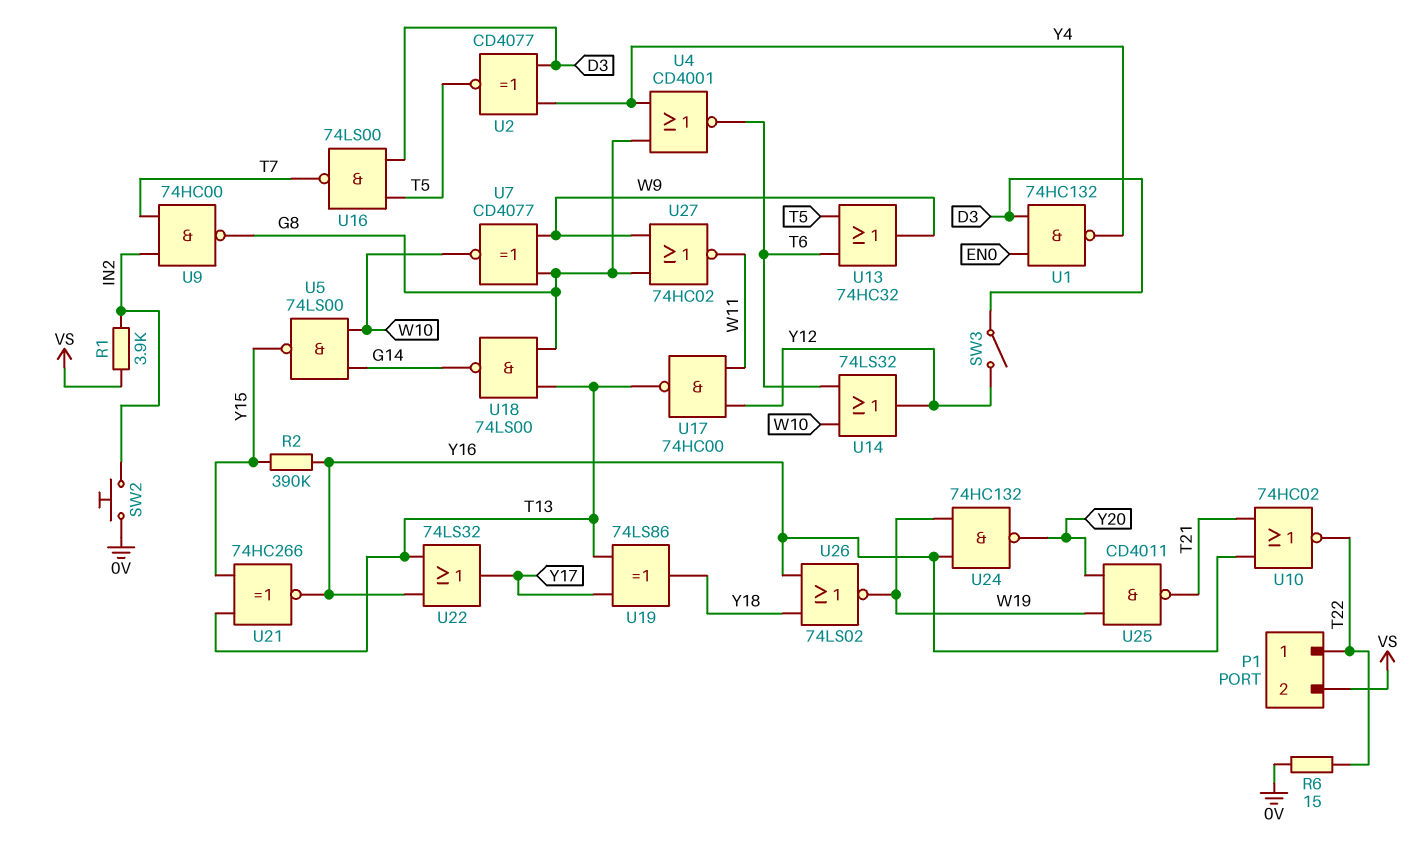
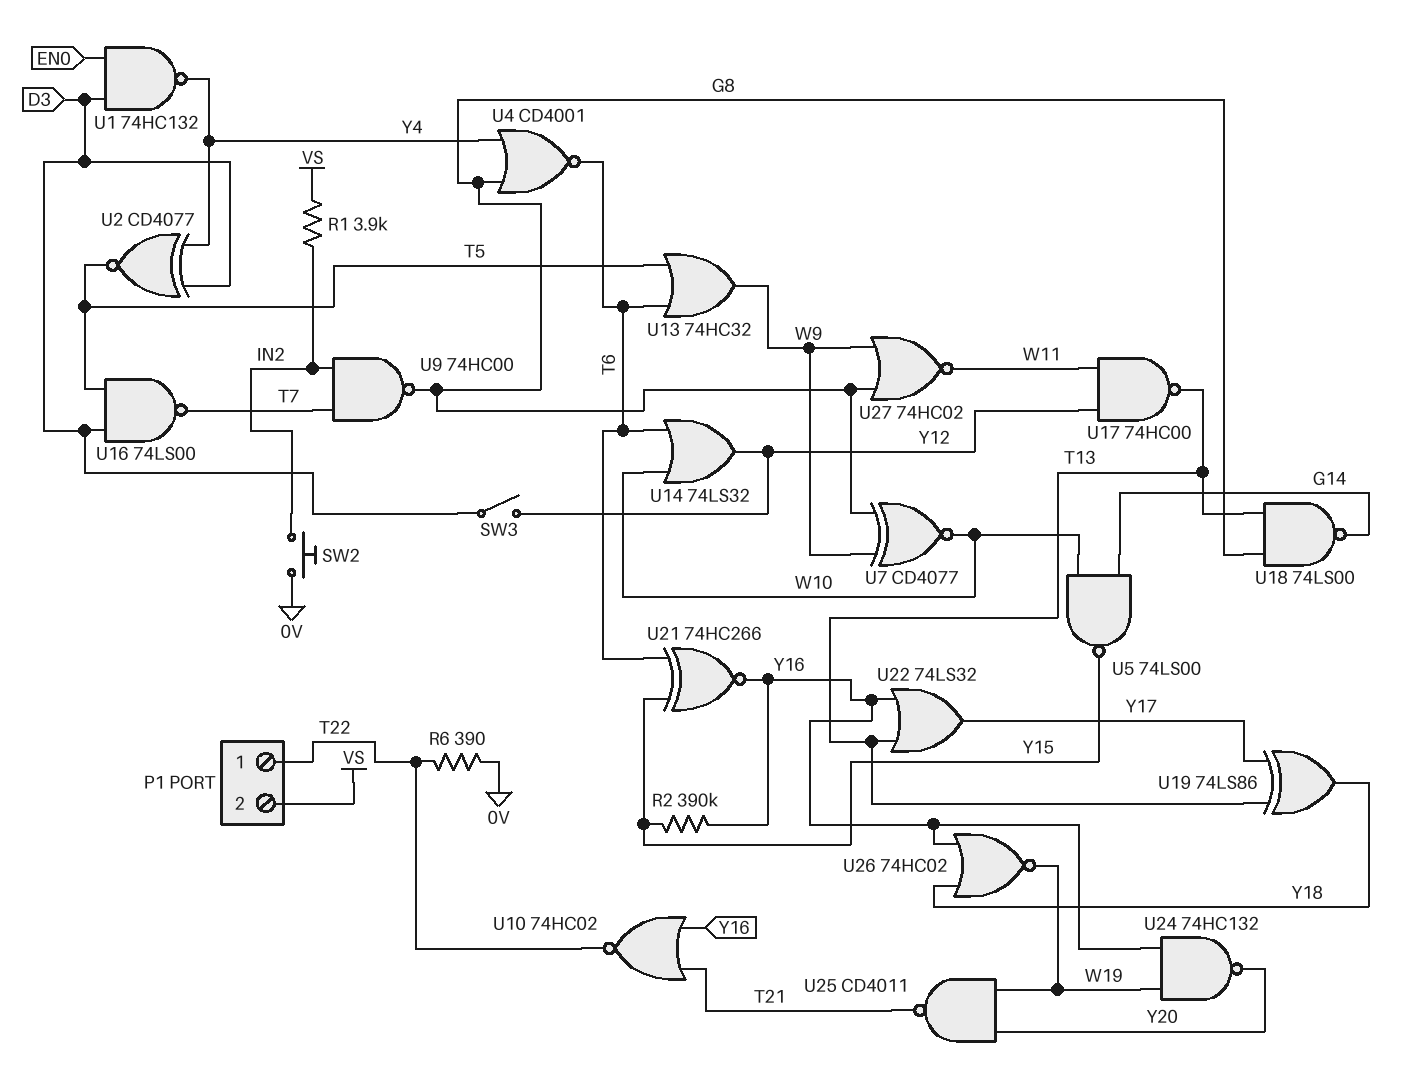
R6: 15 (0V, T22) -> 390 (0V, T22)
U21: XNOR 74HC266 (in T13, in Y15, out Y16) -> XNOR 74HC266 (in T6, in Y15, out Y16)
U26: NOR 74LS02 (in Y16, in Y18, out W19) -> NOR 74HC02 (in Y16, in Y18, out W19)

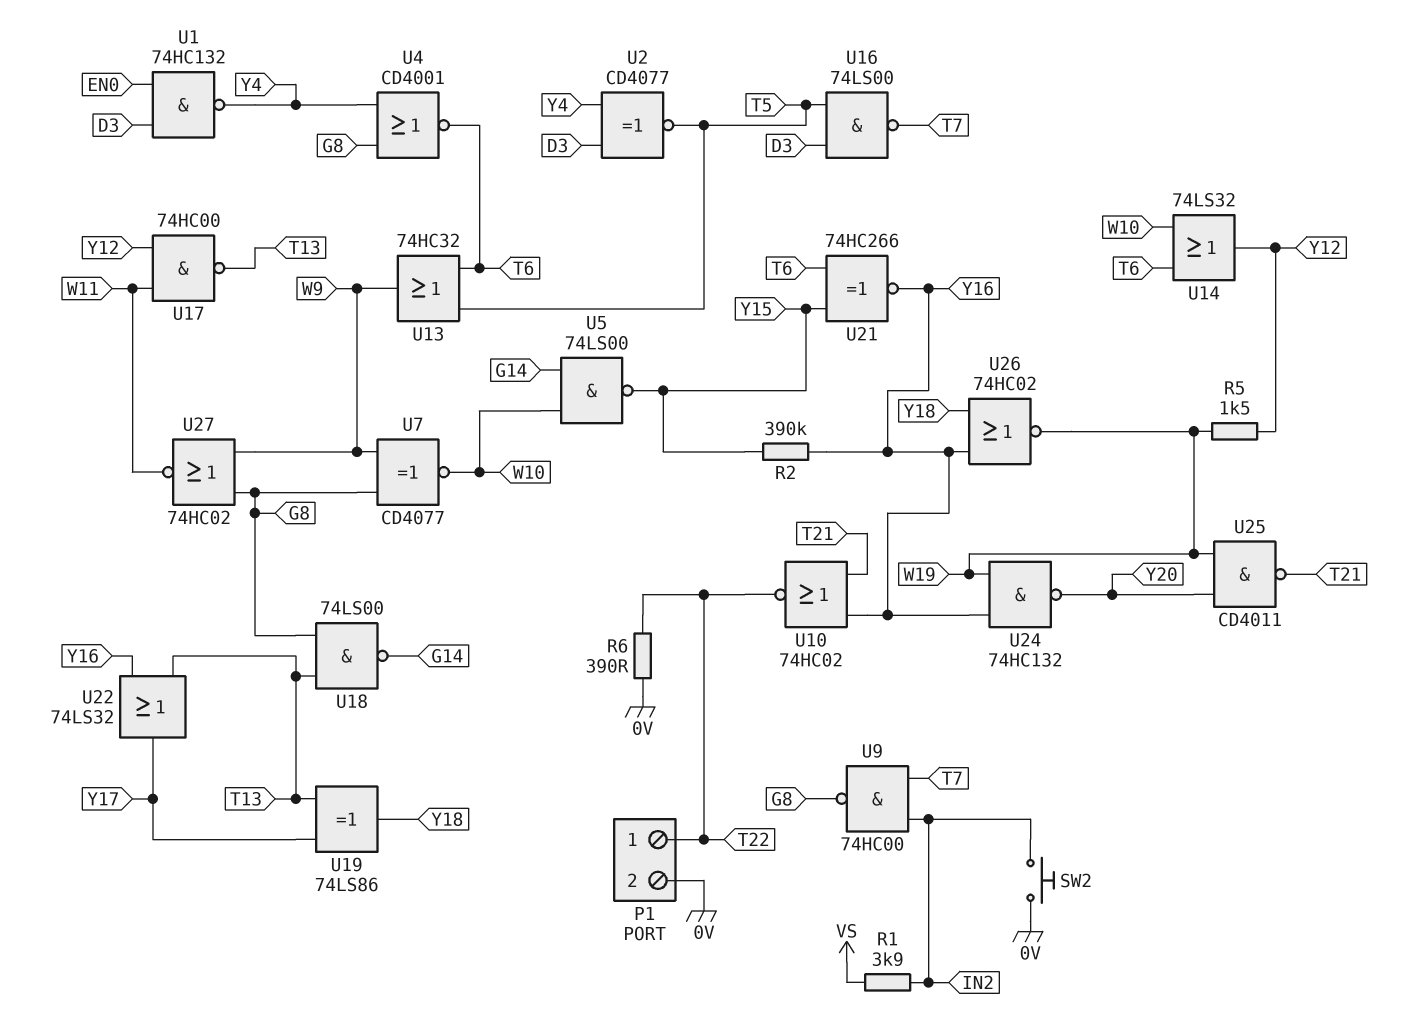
P1 pin 2: VS -> 0V
R5: none -> 1.5k (W19, Y12)
SW3: switch (D3, Y12) -> none

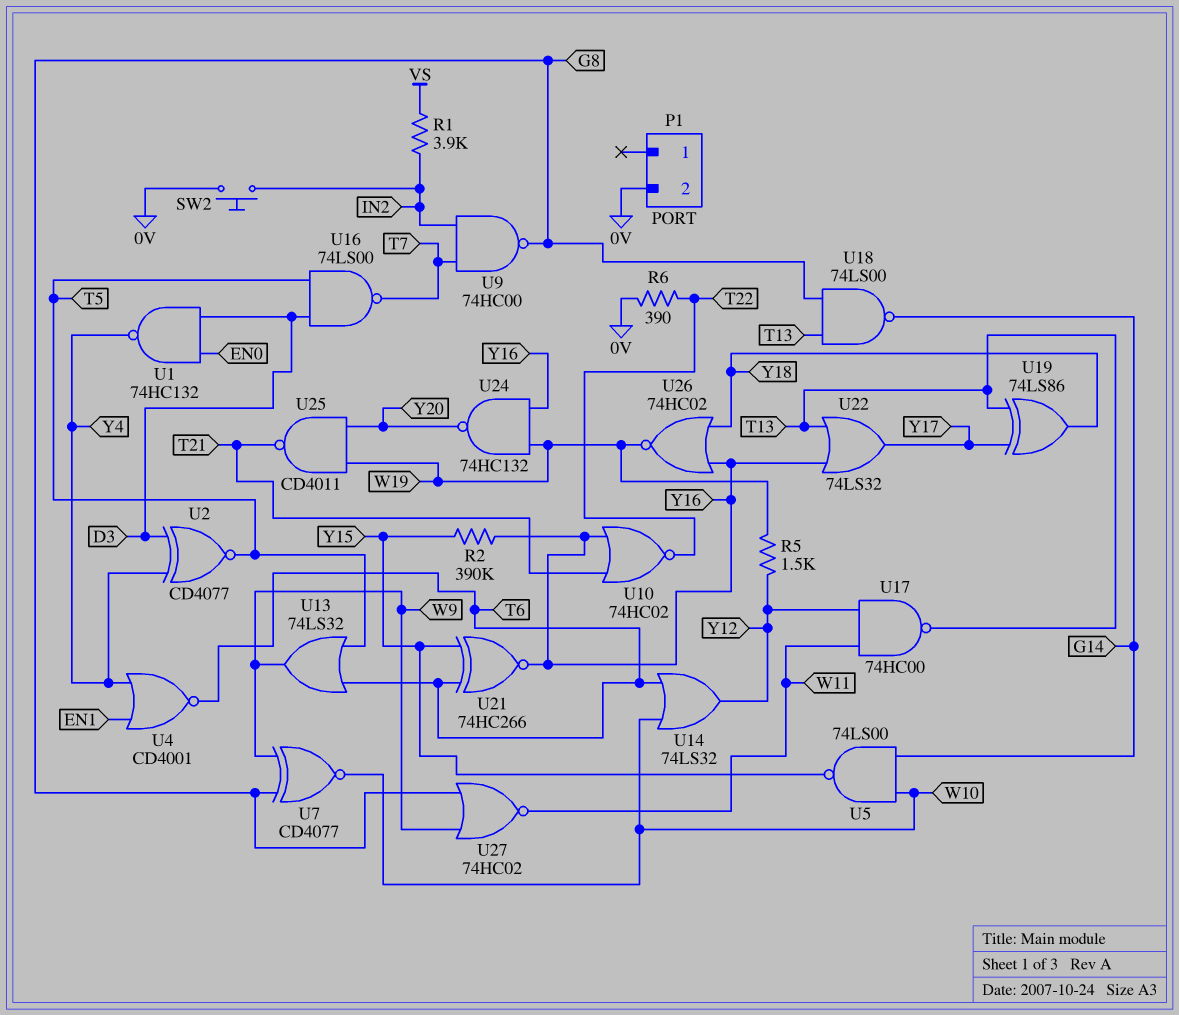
P1 pin 1: T22 -> none
U4: NOR CD4001 (in G8, in Y4, out T6) -> NOR CD4001 (in EN1, in Y4, out T6)
U13: OR 74HC32 (in T5, in T6, out W9) -> OR 74LS32 (in T5, in T6, out W9)

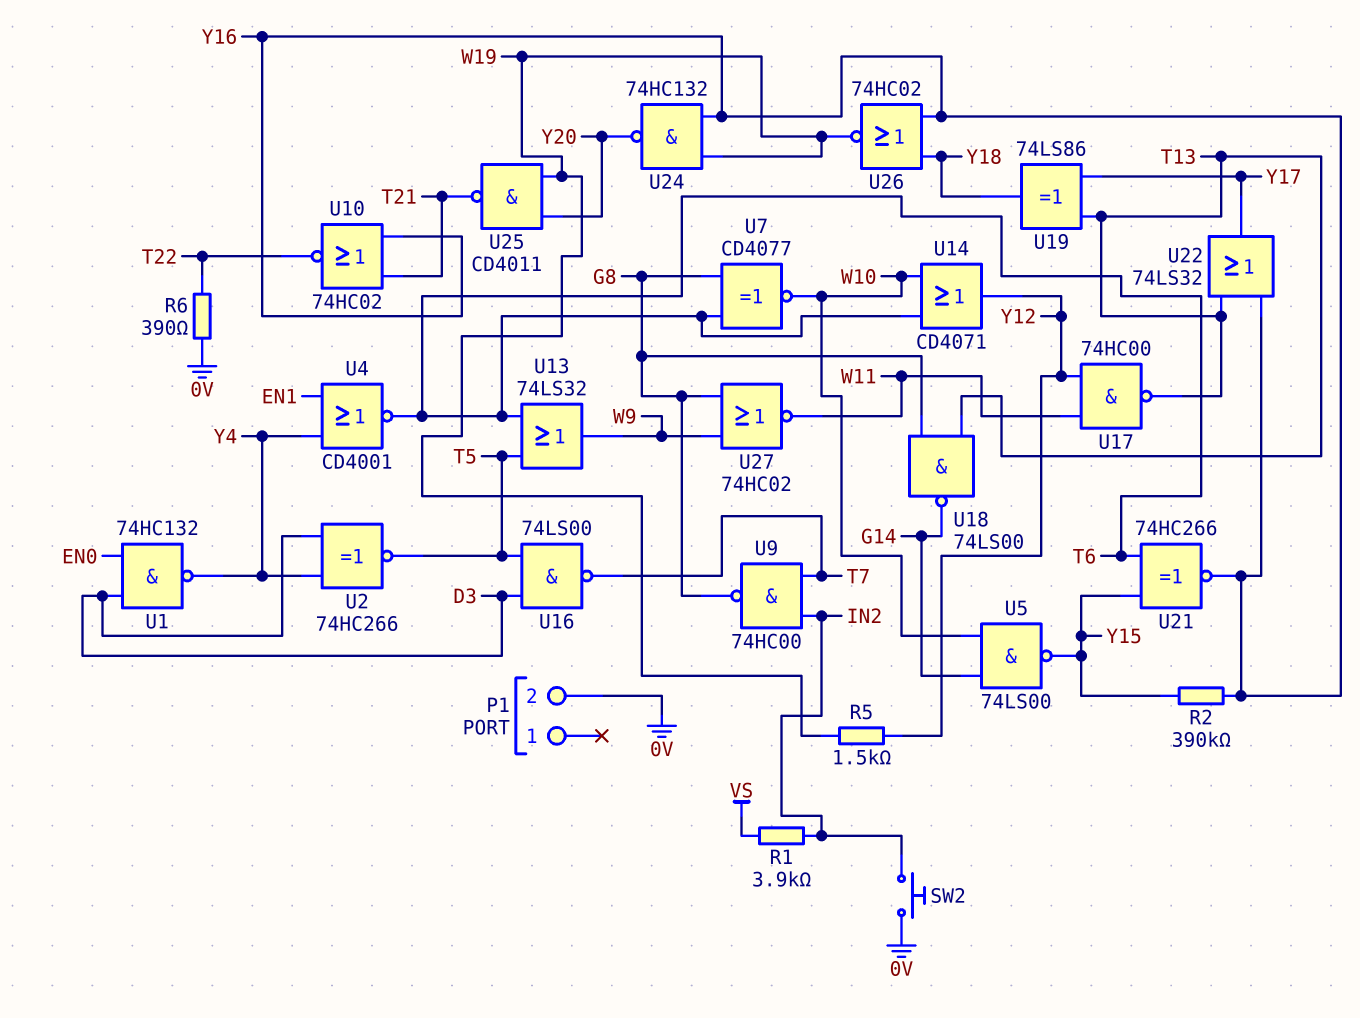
U2: XNOR CD4077 (in D3, in Y4, out T5) -> XNOR 74HC266 (in D3, in Y4, out T5)
U7: XNOR CD4077 (in G8, in W9, out W10) -> XNOR CD4077 (in G8, in T6, out W10)
U14: OR 74LS32 (in T6, in W10, out Y12) -> OR CD4071 (in T6, in W10, out Y12)

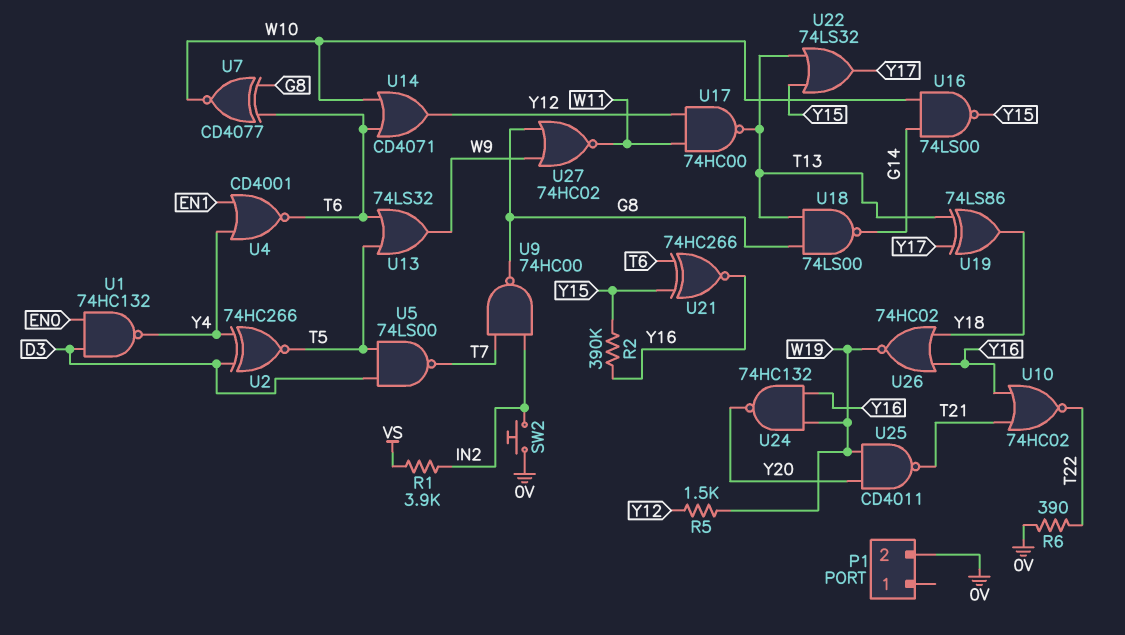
U5: NAND 74LS00 (in G14, in W10, out Y15) -> NAND 74LS00 (in D3, in T5, out T7)
U16: NAND 74LS00 (in D3, in T5, out T7) -> NAND 74LS00 (in G14, in W10, out Y15)
U22: OR 74LS32 (in T13, in Y16, out Y17) -> OR 74LS32 (in T13, in Y15, out Y17)

